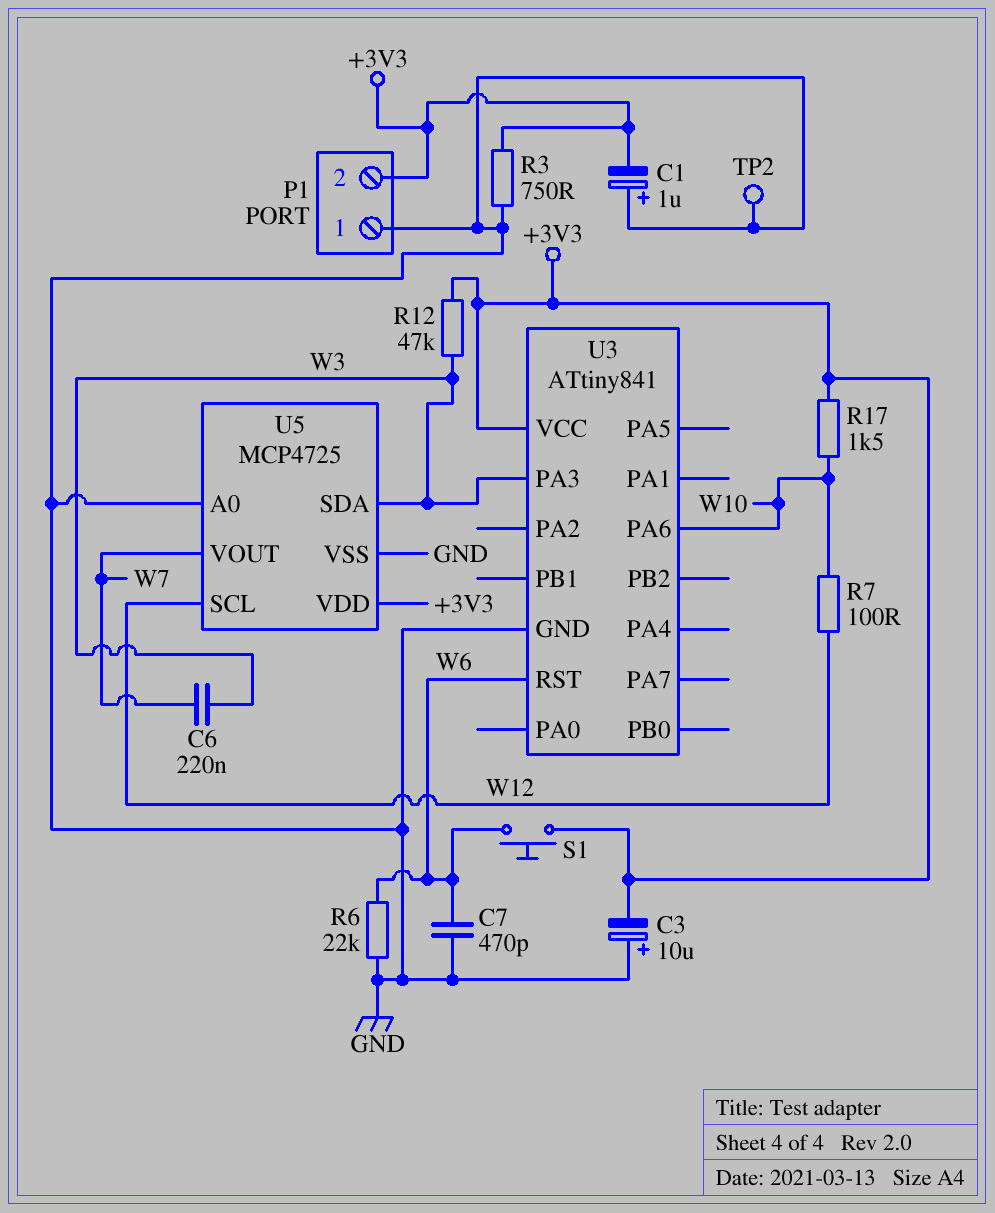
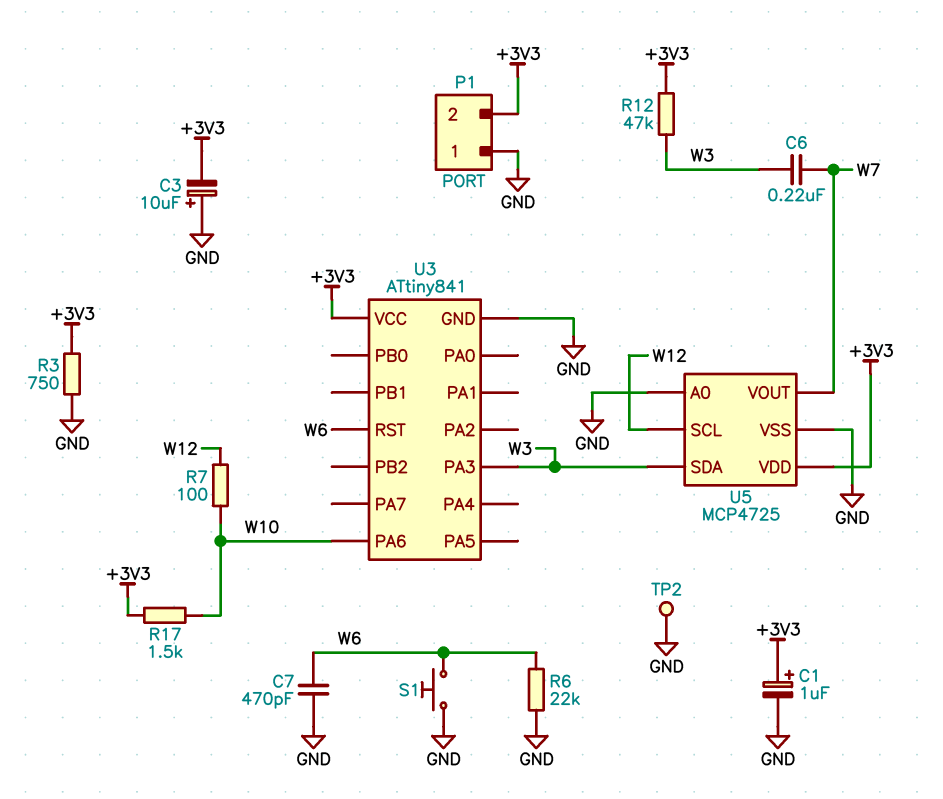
C1: 1uF (plus GND, minus +3V3) -> 1uF (plus +3V3, minus GND)
S1: button (+3V3, W6) -> button (GND, W6)

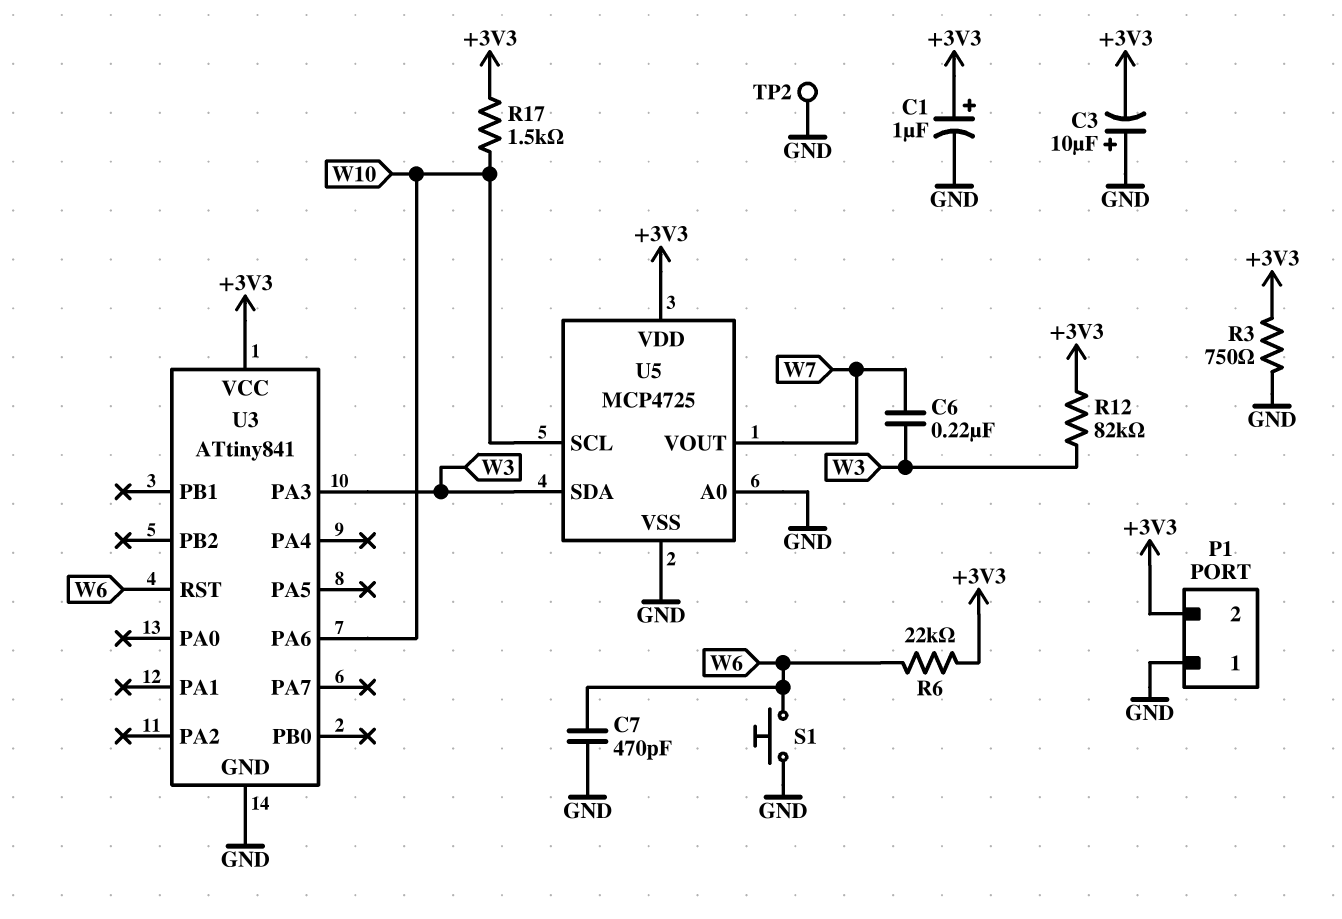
R6: 22k (GND, W6) -> 22k (+3V3, W6)
R7: 100 (W10, W12) -> none
R12: 47k (+3V3, W3) -> 82k (+3V3, W3)
U5 pin SCL: W12 -> W10

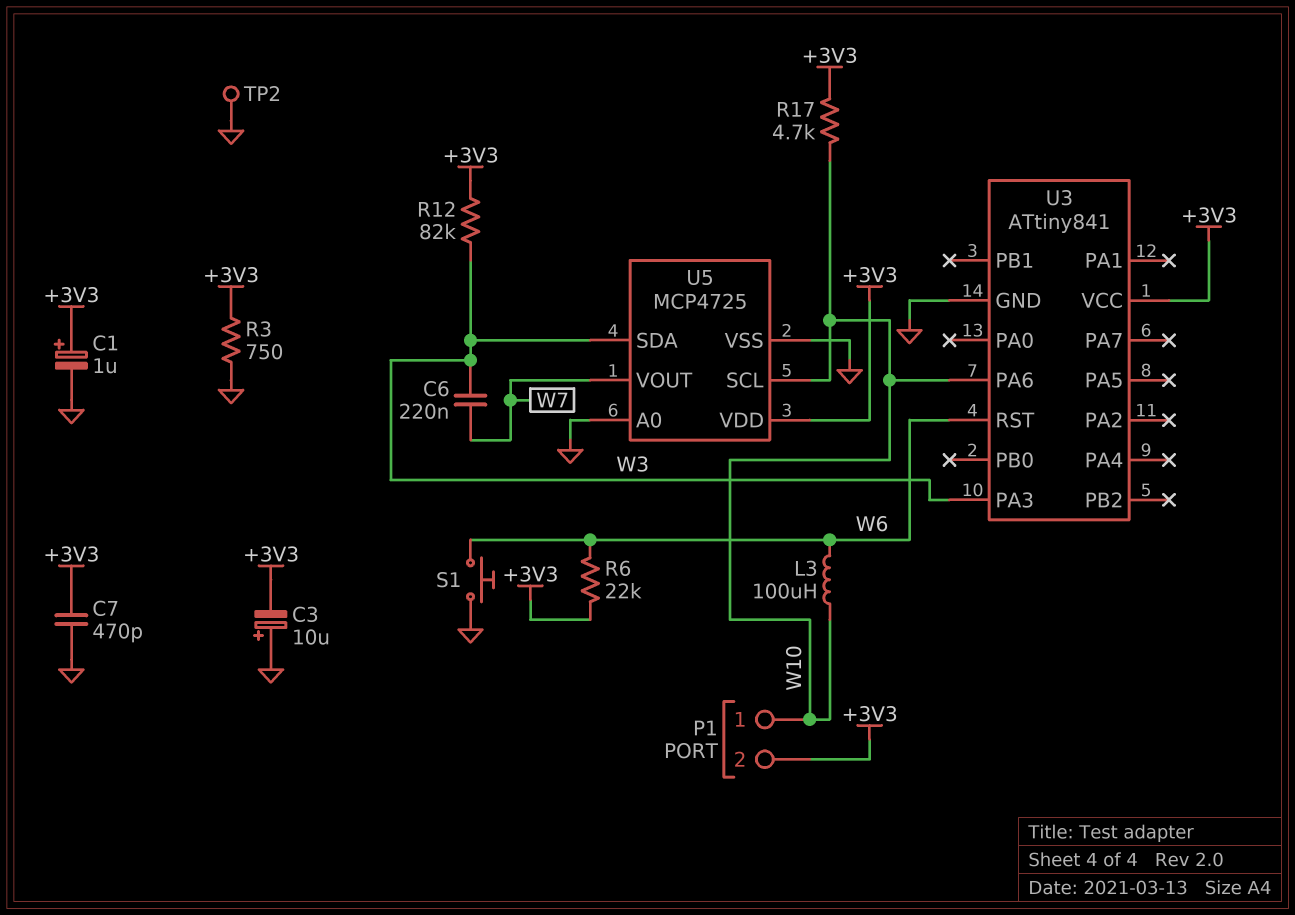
C7: 470pF (GND, W6) -> 470pF (+3V3, GND)
L3: none -> 100uH (W6, W10)
P1 pin 1: GND -> W10
R17: 1.5k (+3V3, W10) -> 4.7k (+3V3, W10)

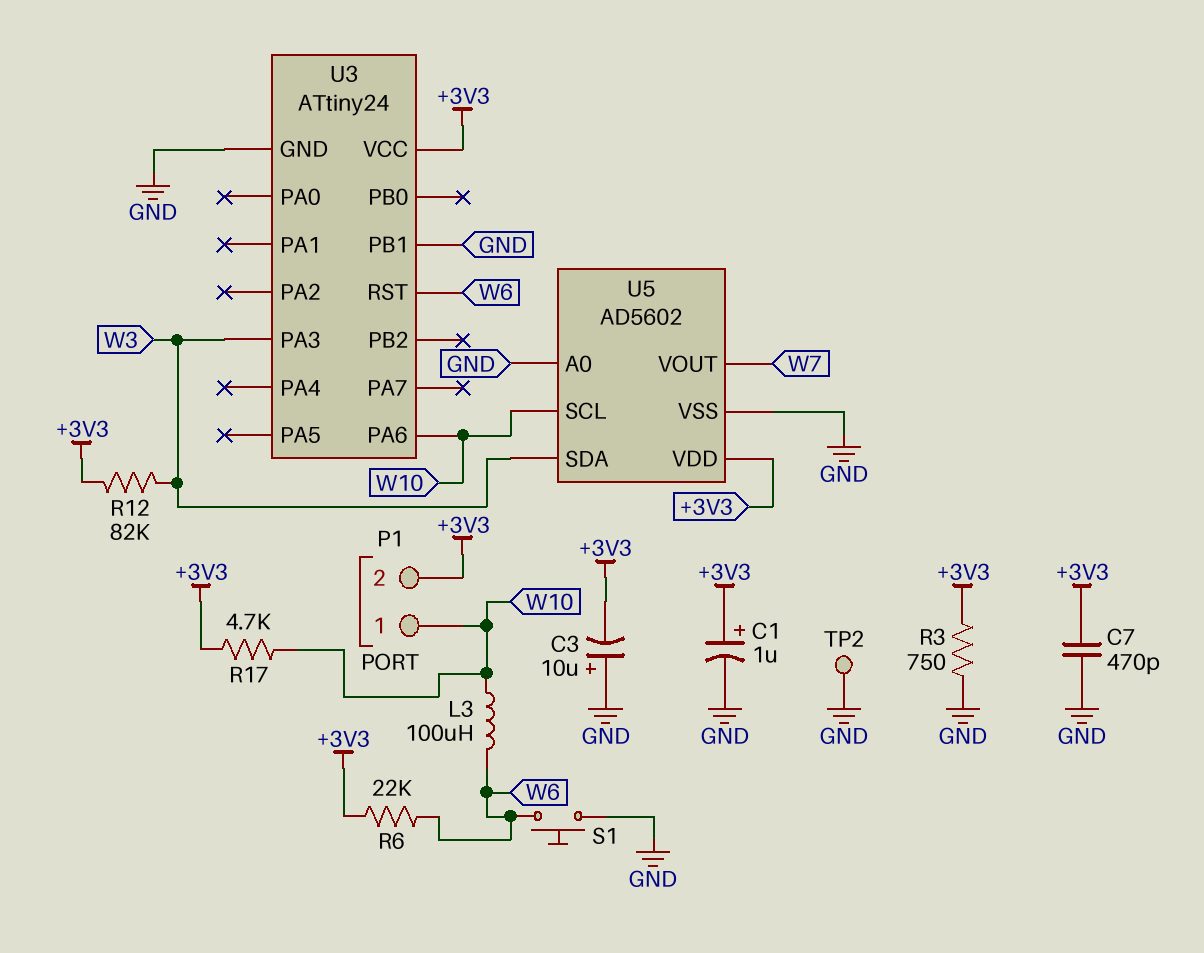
C6: 220nF (W3, W7) -> none
U3: ATtiny841 -> ATtiny24
U3 pin PB1: none -> GND
U5: MCP4725 -> AD5602

